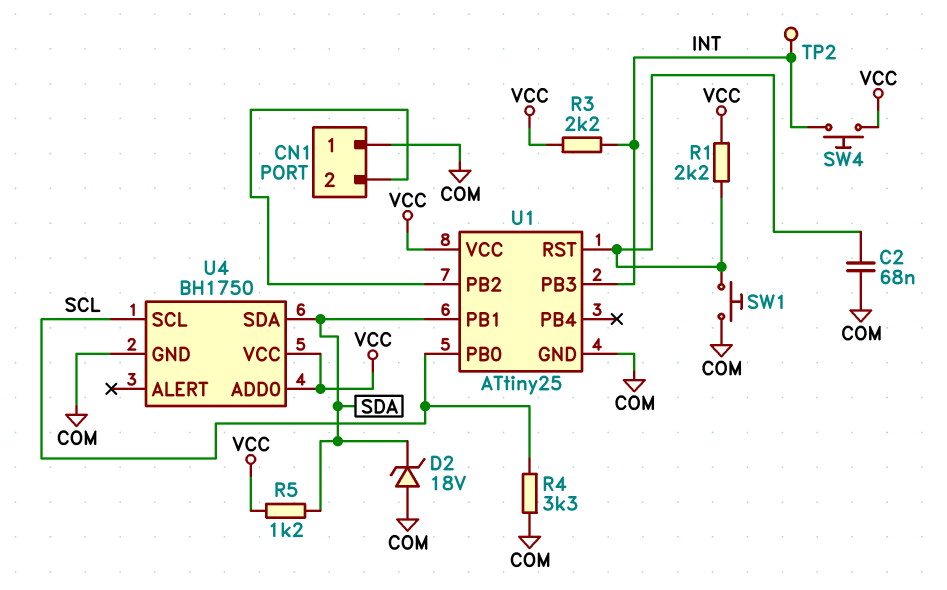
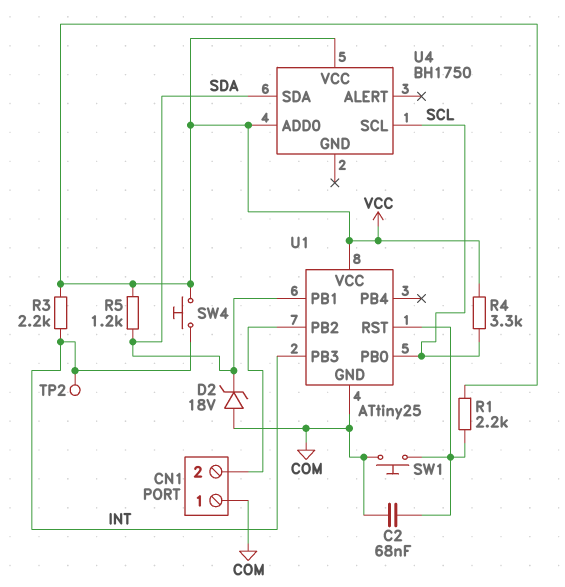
R4: 3.3k (COM, SCL) -> 3.3k (SCL, VCC)
U4 pin GND: COM -> none

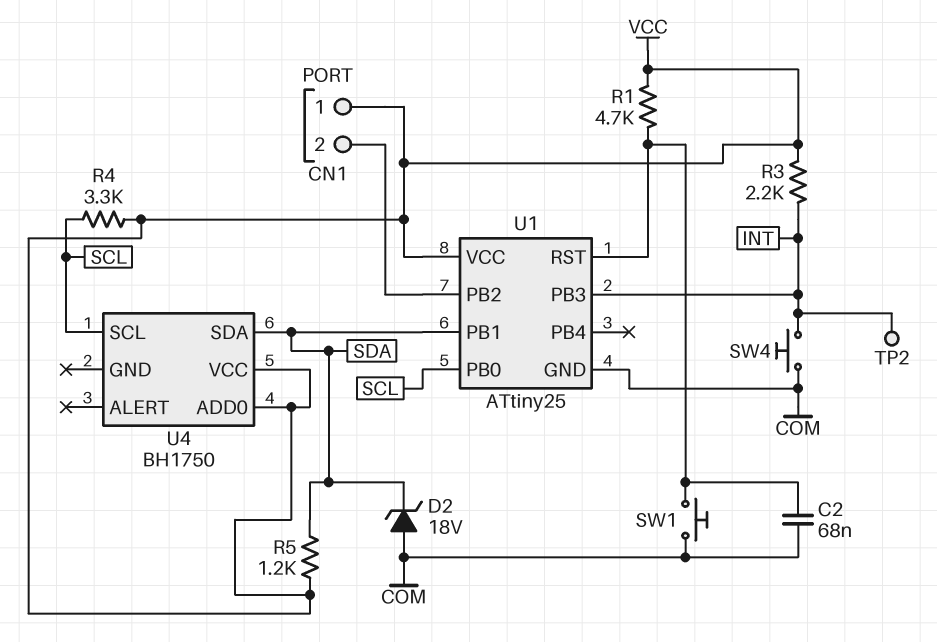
CN1 pin 1: COM -> VCC
R1: 2.2k (U1/RST, VCC) -> 4.7k (U1/RST, VCC)
SW4: button (INT, VCC) -> button (COM, INT)

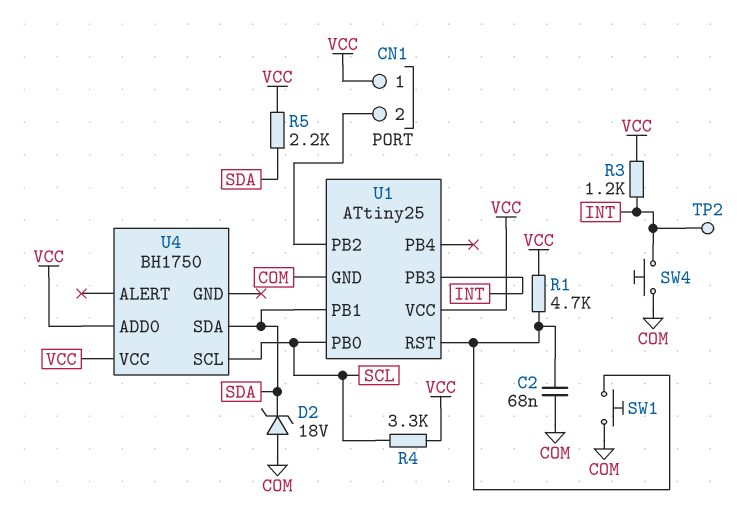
R3: 2.2k (INT, VCC) -> 1.2k (INT, VCC)
R5: 1.2k (SDA, VCC) -> 2.2k (SDA, VCC)

